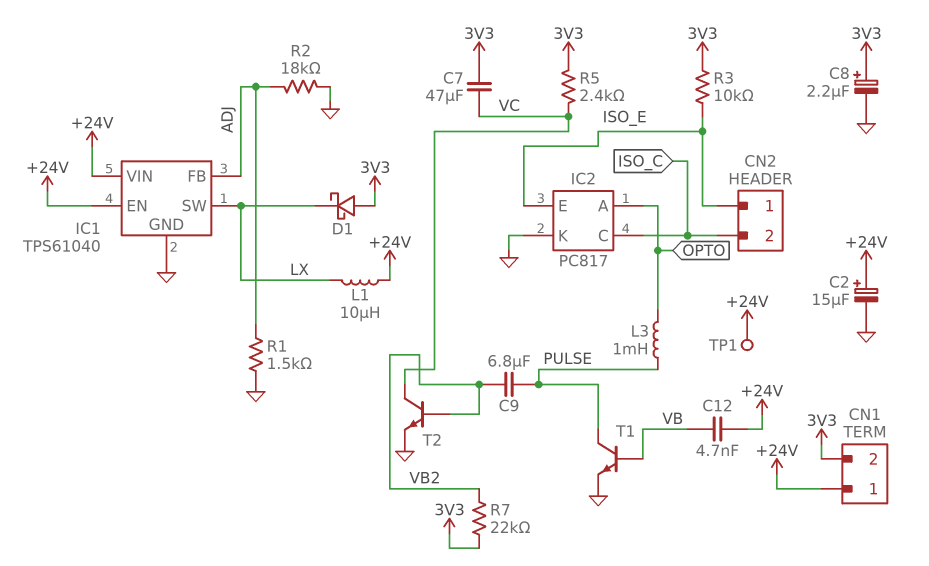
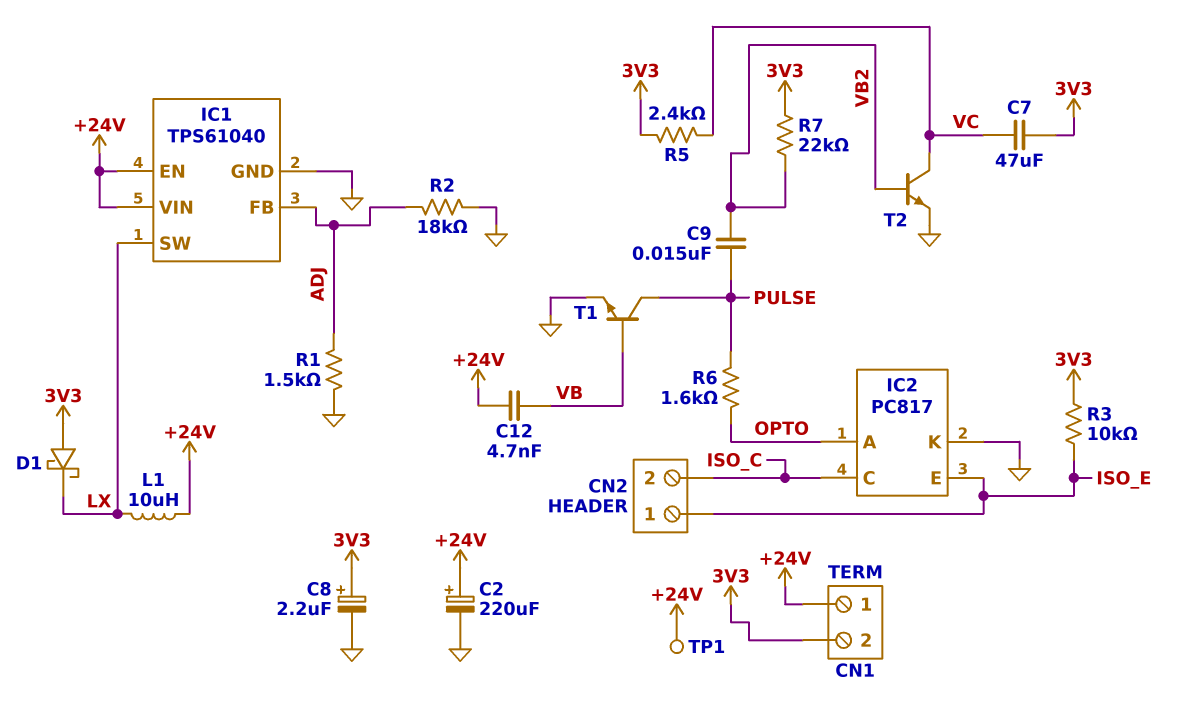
C2: 15uF (plus +24V, minus GND) -> 220uF (plus +24V, minus GND)
C9: 6.8uF (PULSE, VB2) -> 15nF (PULSE, VB2)
L3: 1mH (OPTO, PULSE) -> none
R6: none -> 1.6k (OPTO, PULSE)

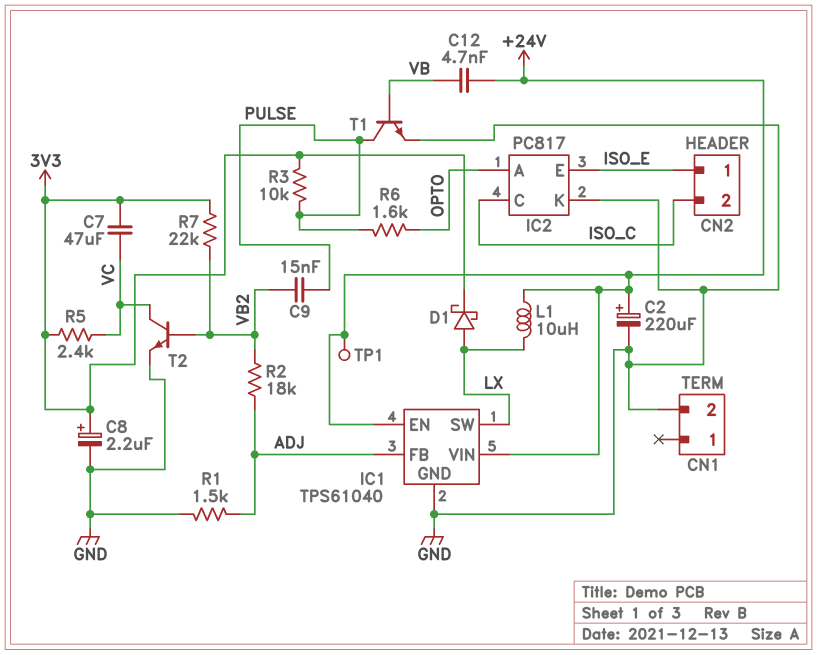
CN1 pin 1: +24V -> none
CN1 pin 2: 3V3 -> GND
D1: schottky (A 3V3, K LX) -> schottky (A LX, K 3V3)
R2: 18k (ADJ, GND) -> 18k (ADJ, VB2)
R3: 10k (3V3, ISO_E) -> 10k (3V3, PULSE)

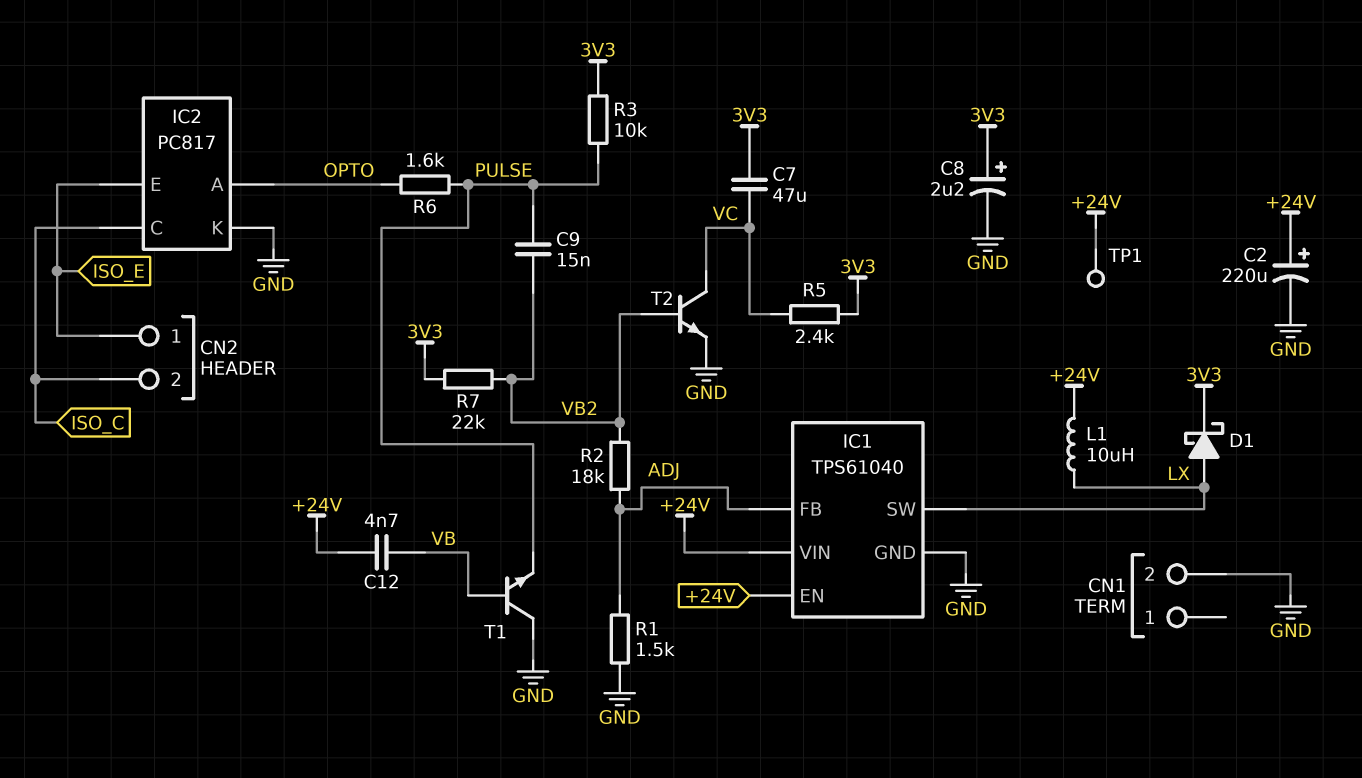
T1: NPN (B VB, C PULSE, E GND) -> NPN (B VB, C GND, E PULSE)

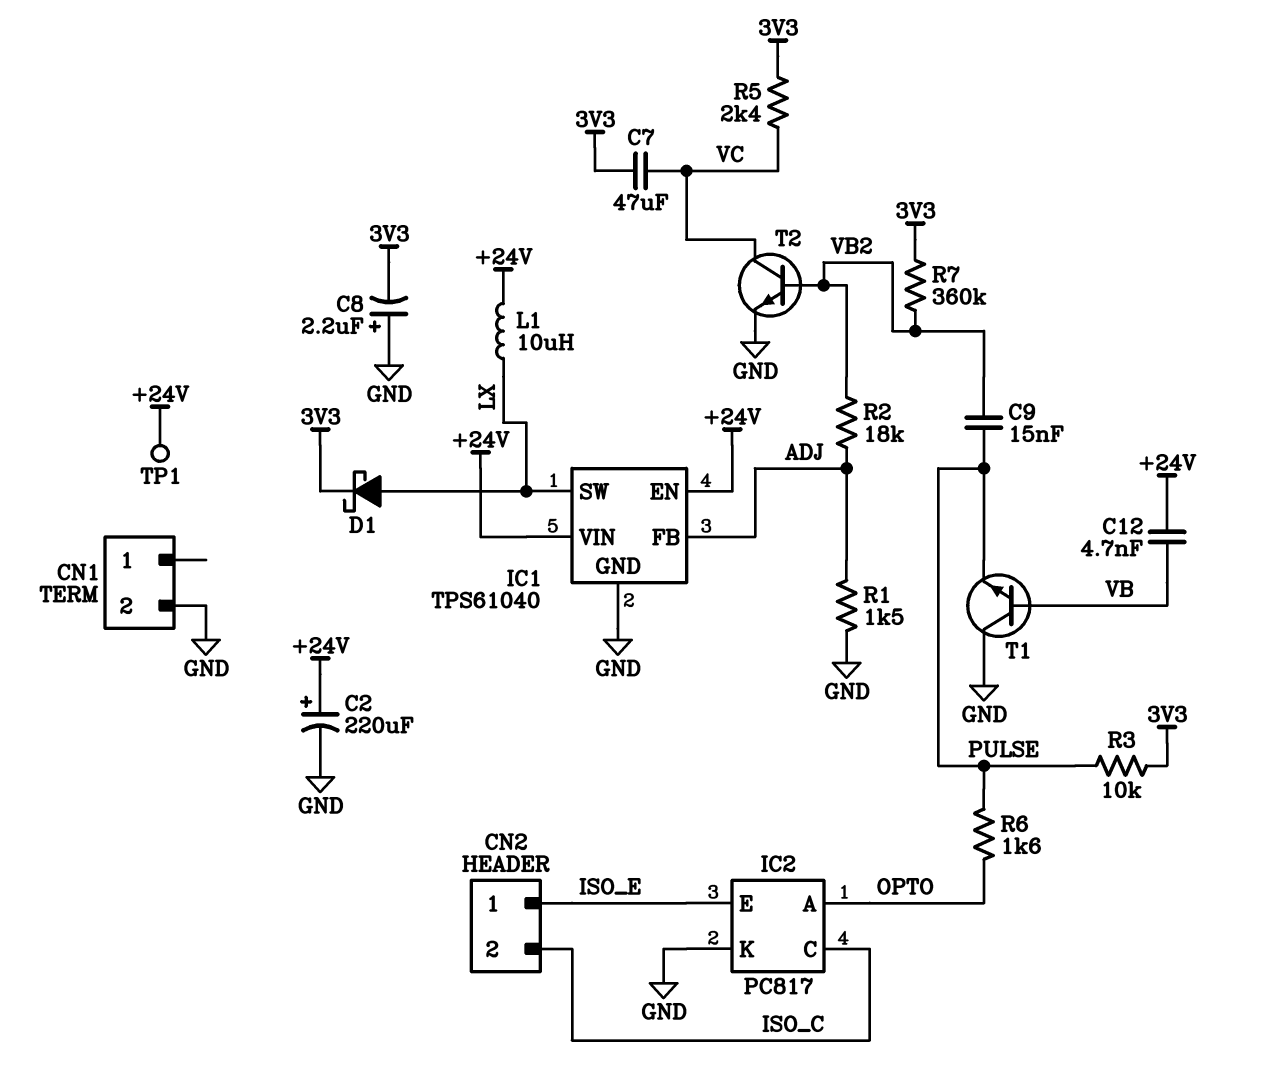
C8: 2.2uF (plus 3V3, minus GND) -> 2.2uF (plus GND, minus 3V3)
R7: 22k (3V3, VB2) -> 360k (3V3, VB2)

